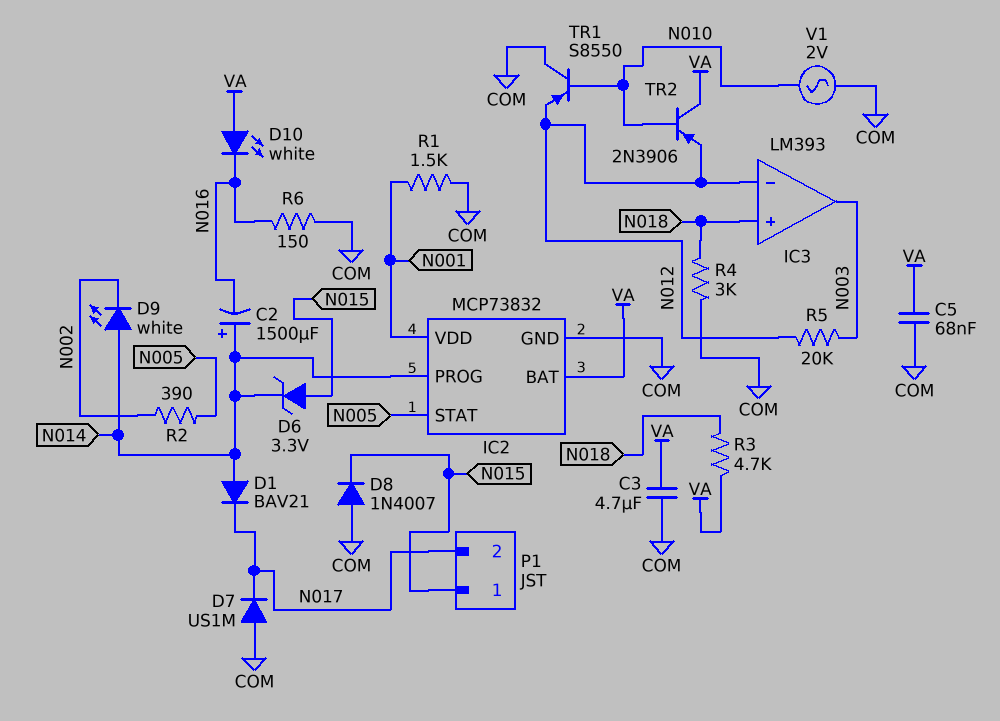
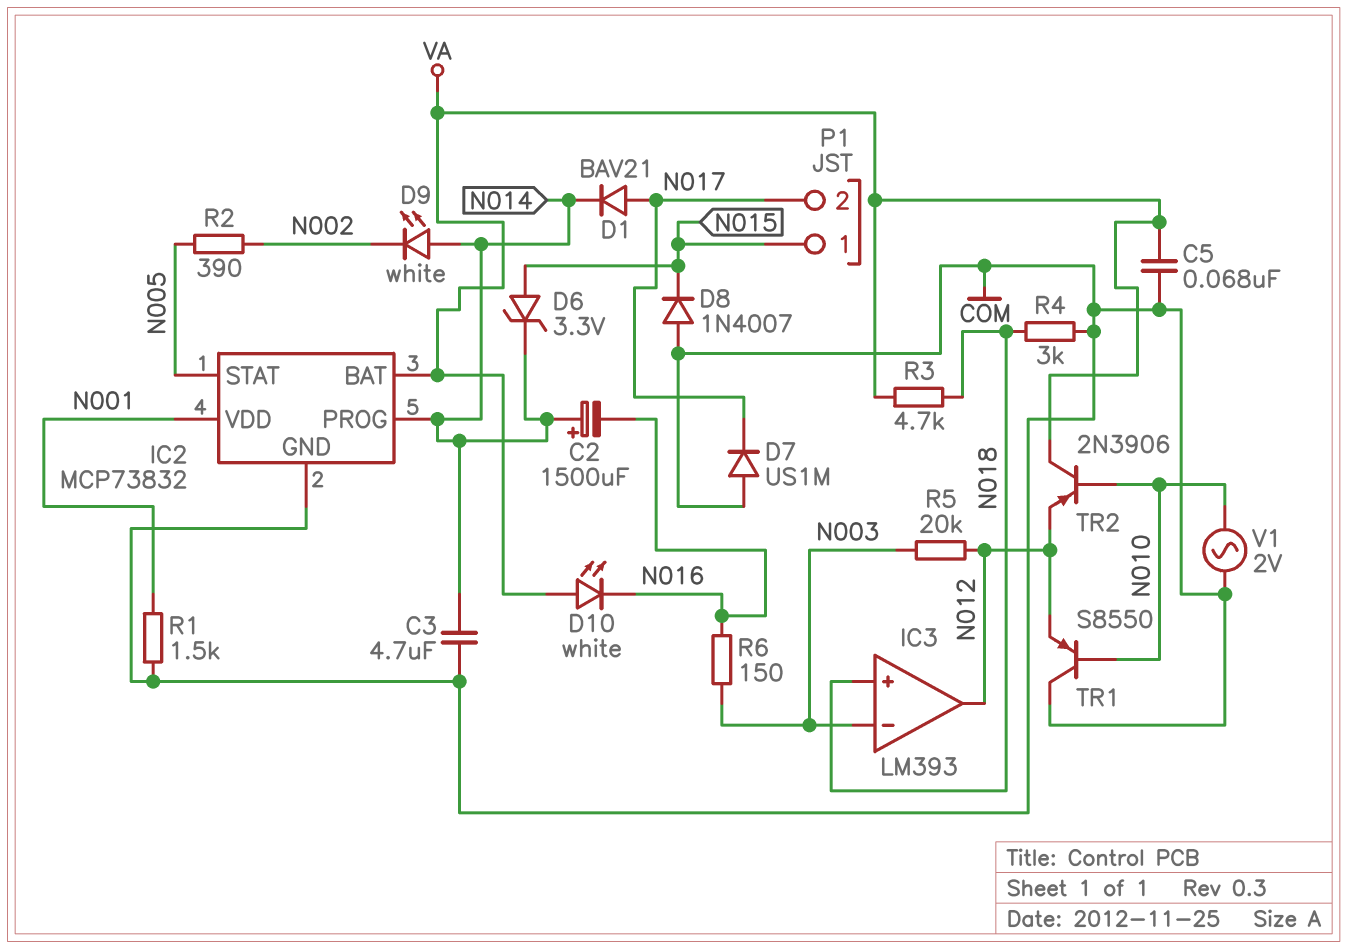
C3: 4.7uF (COM, VA) -> 4.7uF (COM, N014)
D1: diode BAV21 (A N014, K N017) -> diode BAV21 (A N017, K N014)
IC3 pin in-: N012 -> N003
IC3 pin out: N003 -> N012
R6: 150 (COM, N016) -> 150 (N003, N016)

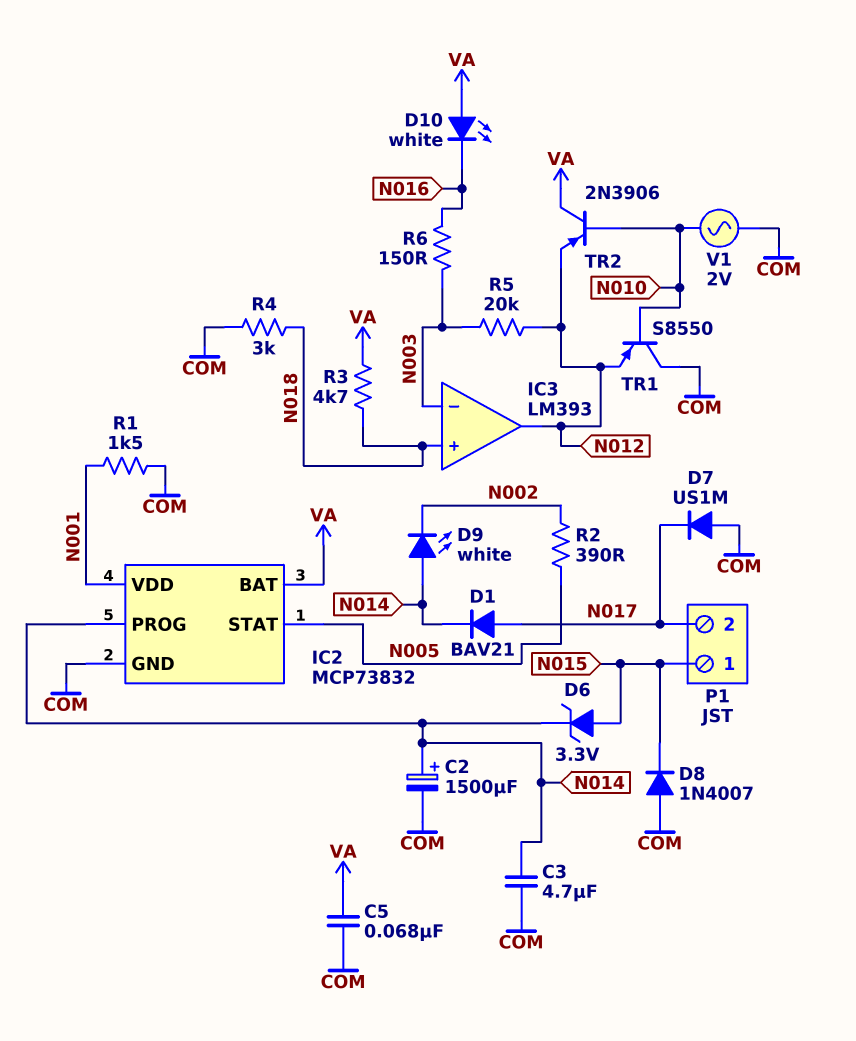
C2: 1500uF (plus N014, minus N016) -> 1500uF (plus N014, minus COM)

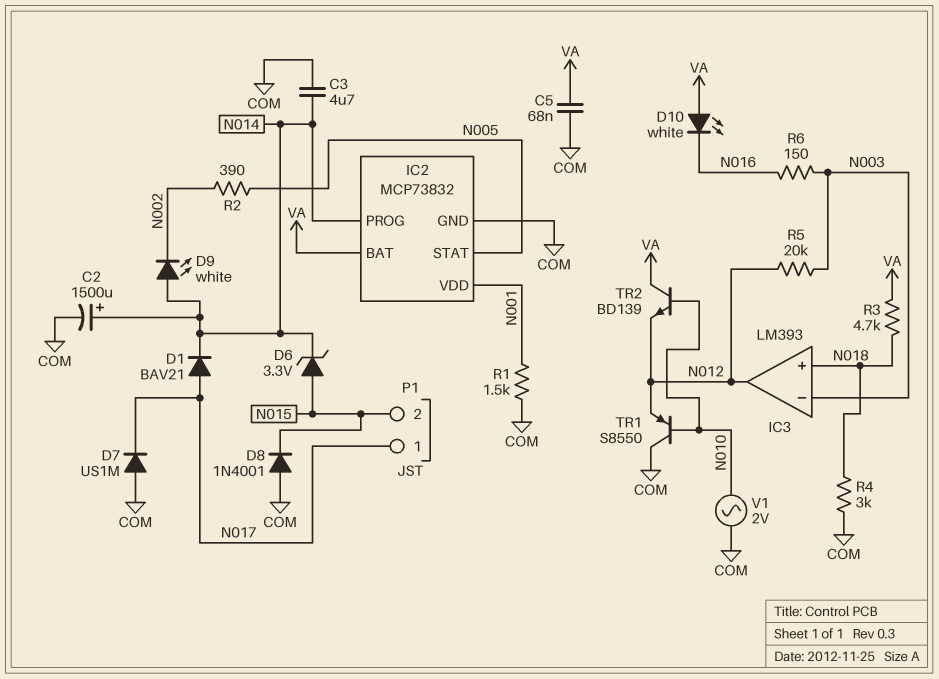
D8: diode 1N4007 (A COM, K N015) -> diode 1N4001 (A COM, K N015)
P1 pin 1: N015 -> N017
P1 pin 2: N017 -> N015
TR2: PNP 2N3906 (B N010, C VA, E N012) -> NPN BD139 (B N010, C VA, E N012)

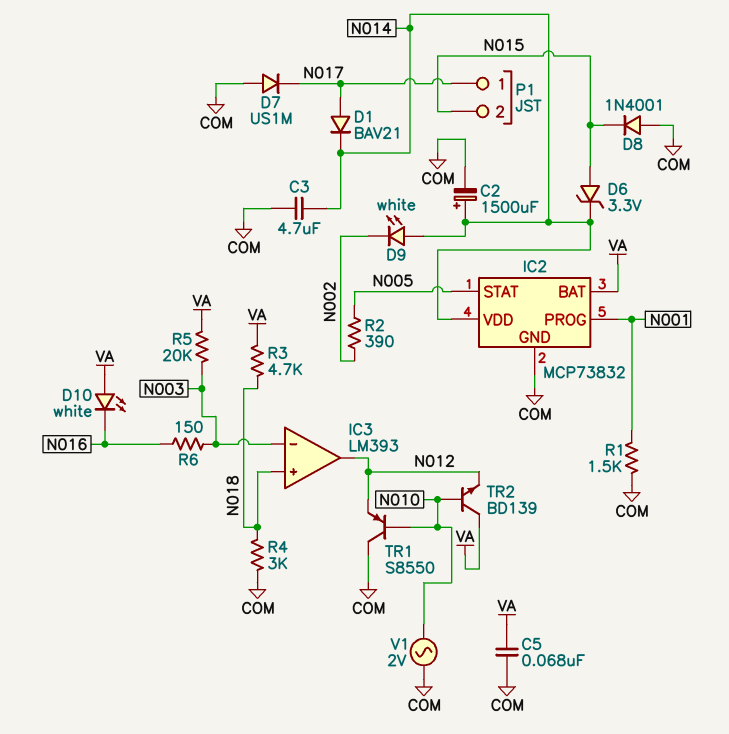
IC2 pin PROG: N014 -> N001
IC2 pin VDD: N001 -> N014
R5: 20k (N003, N012) -> 20k (N003, VA)

